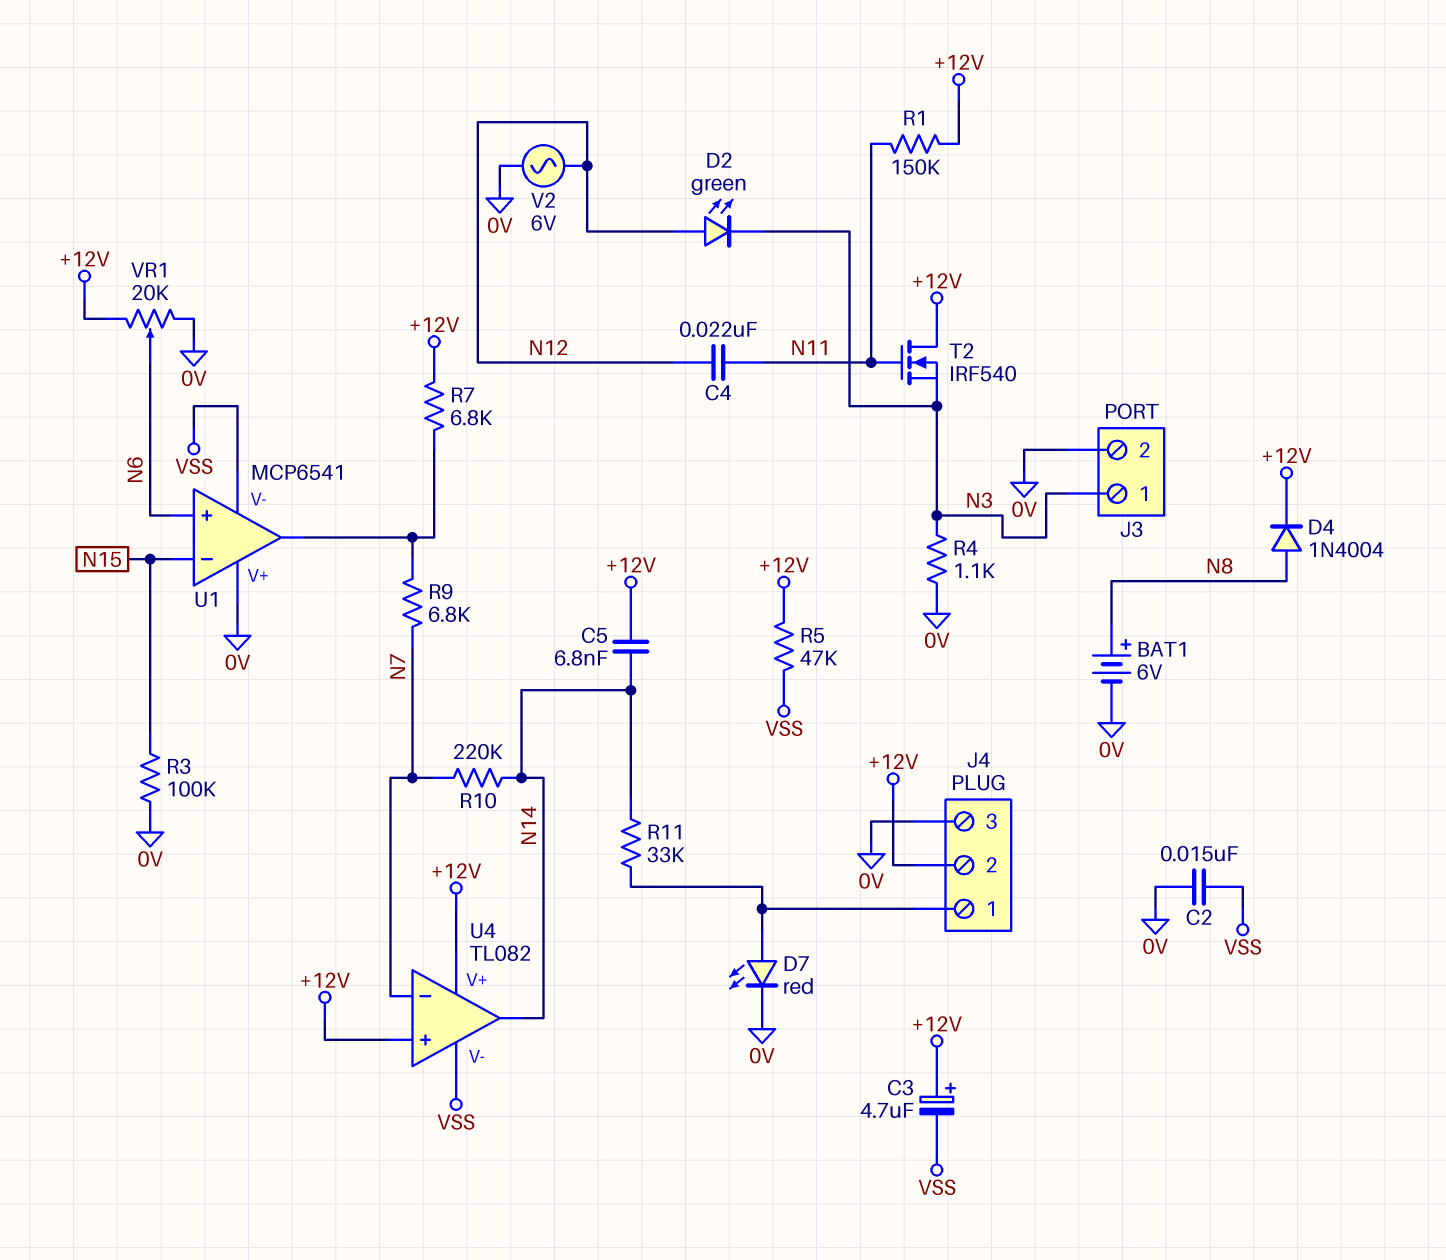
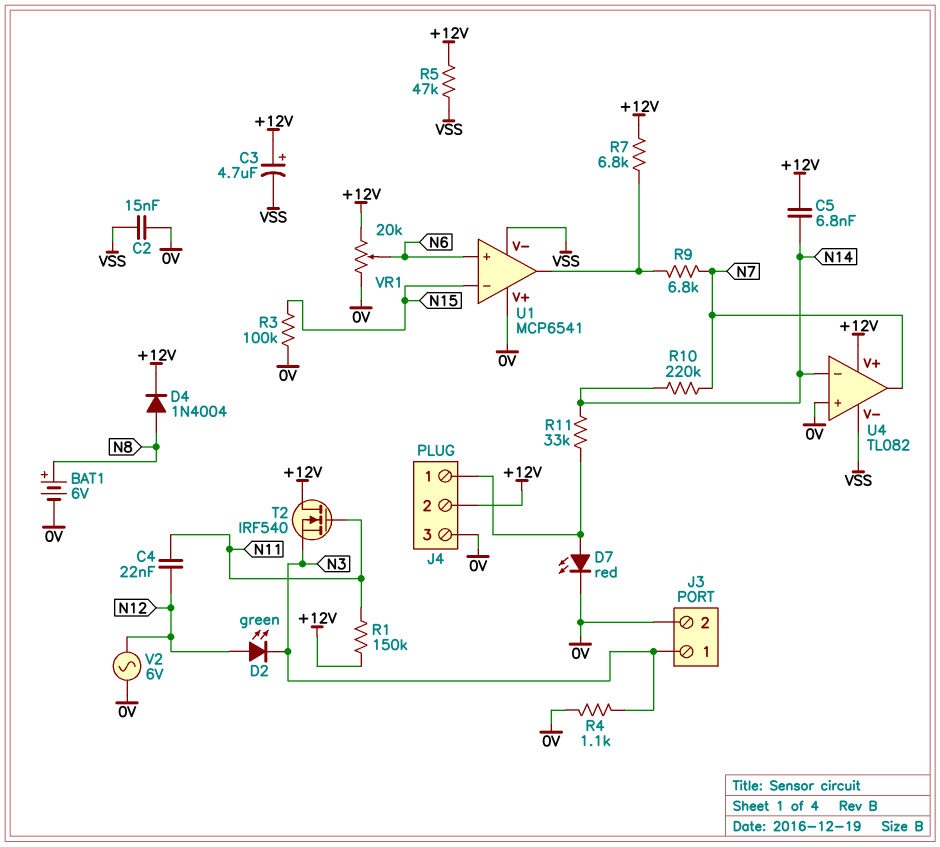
U4 pin in+: +12V -> 0V
U4 pin in-: N7 -> N14
U4 pin out: N14 -> N7

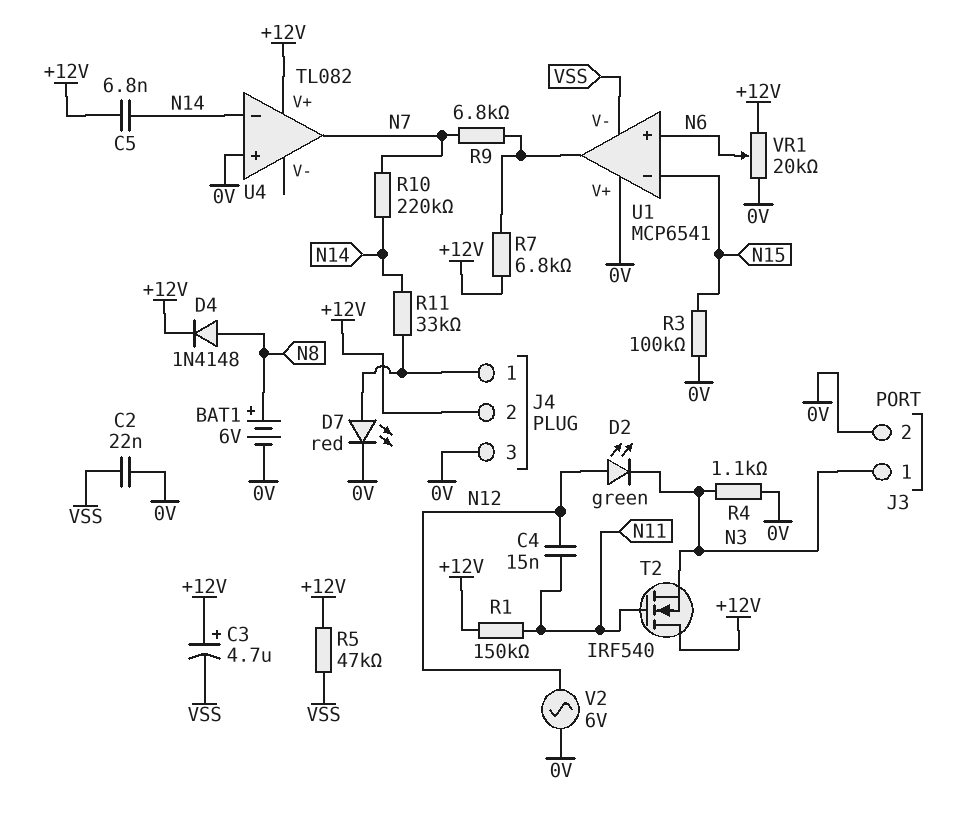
C2: 15nF (0V, VSS) -> 22nF (0V, VSS)
C4: 22nF (N11, N12) -> 15nF (N11, N12)
D4: diode 1N4004 (A N8, K +12V) -> diode 1N4148 (A N8, K +12V)
U4 pin V-: VSS -> none

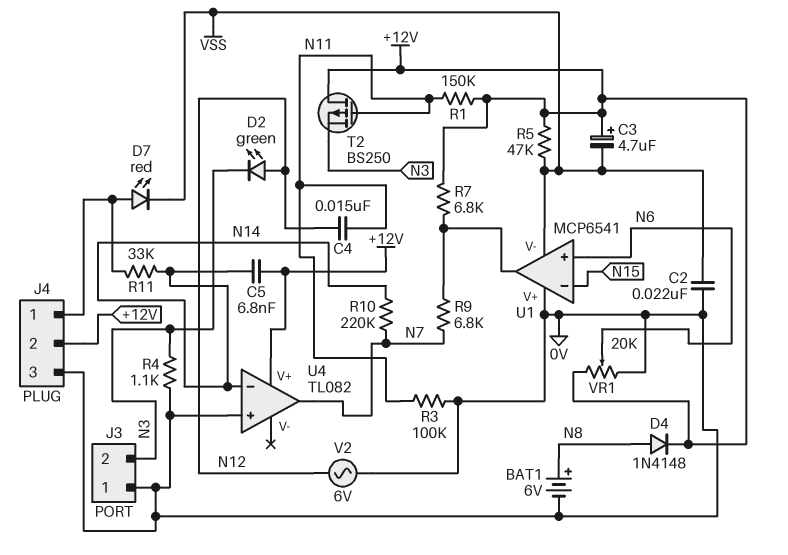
D7: LED red (A J4/1, K 0V) -> LED red (A J4/1, K VSS)
J3 pin 1: N3 -> 0V
J3 pin 2: 0V -> N3
R3: 100k (0V, N15) -> 100k (0V, N11)
T2: NMOS IRF540 (G N11, D +12V, S N3) -> PMOS BS250 (G N11, D +12V, S N3)

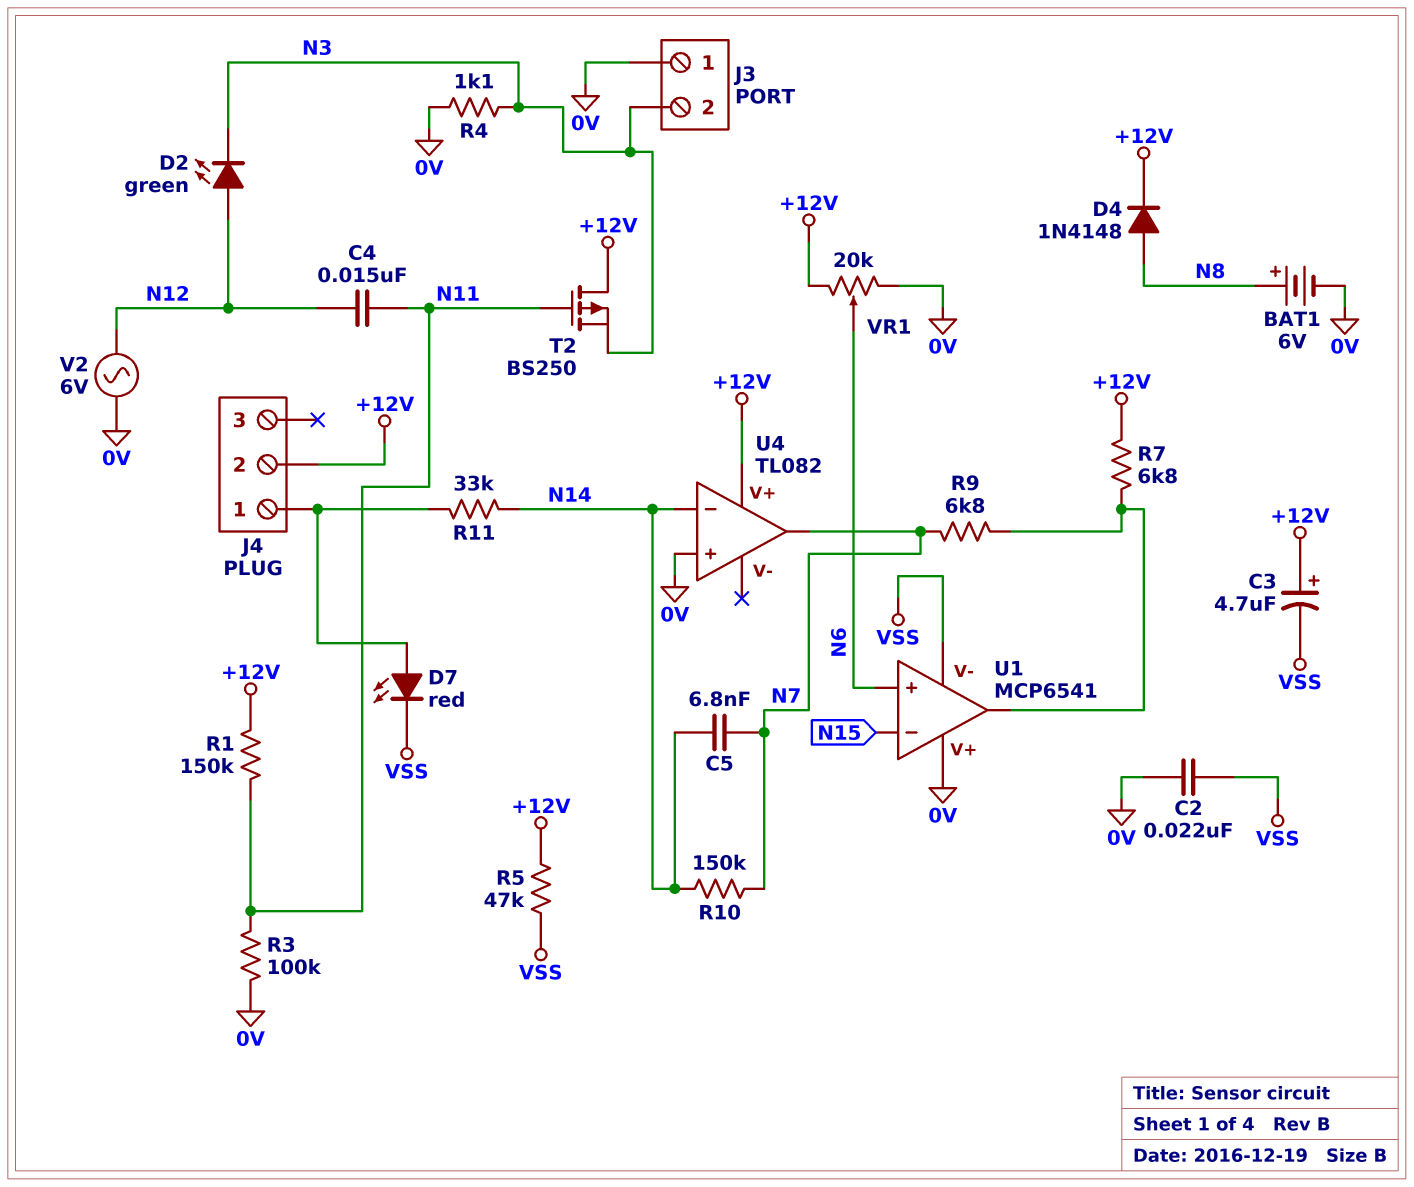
C5: 6.8nF (+12V, N14) -> 6.8nF (N7, N14)
J4 pin 3: 0V -> none
R10: 220k (N7, N14) -> 150k (N7, N14)

